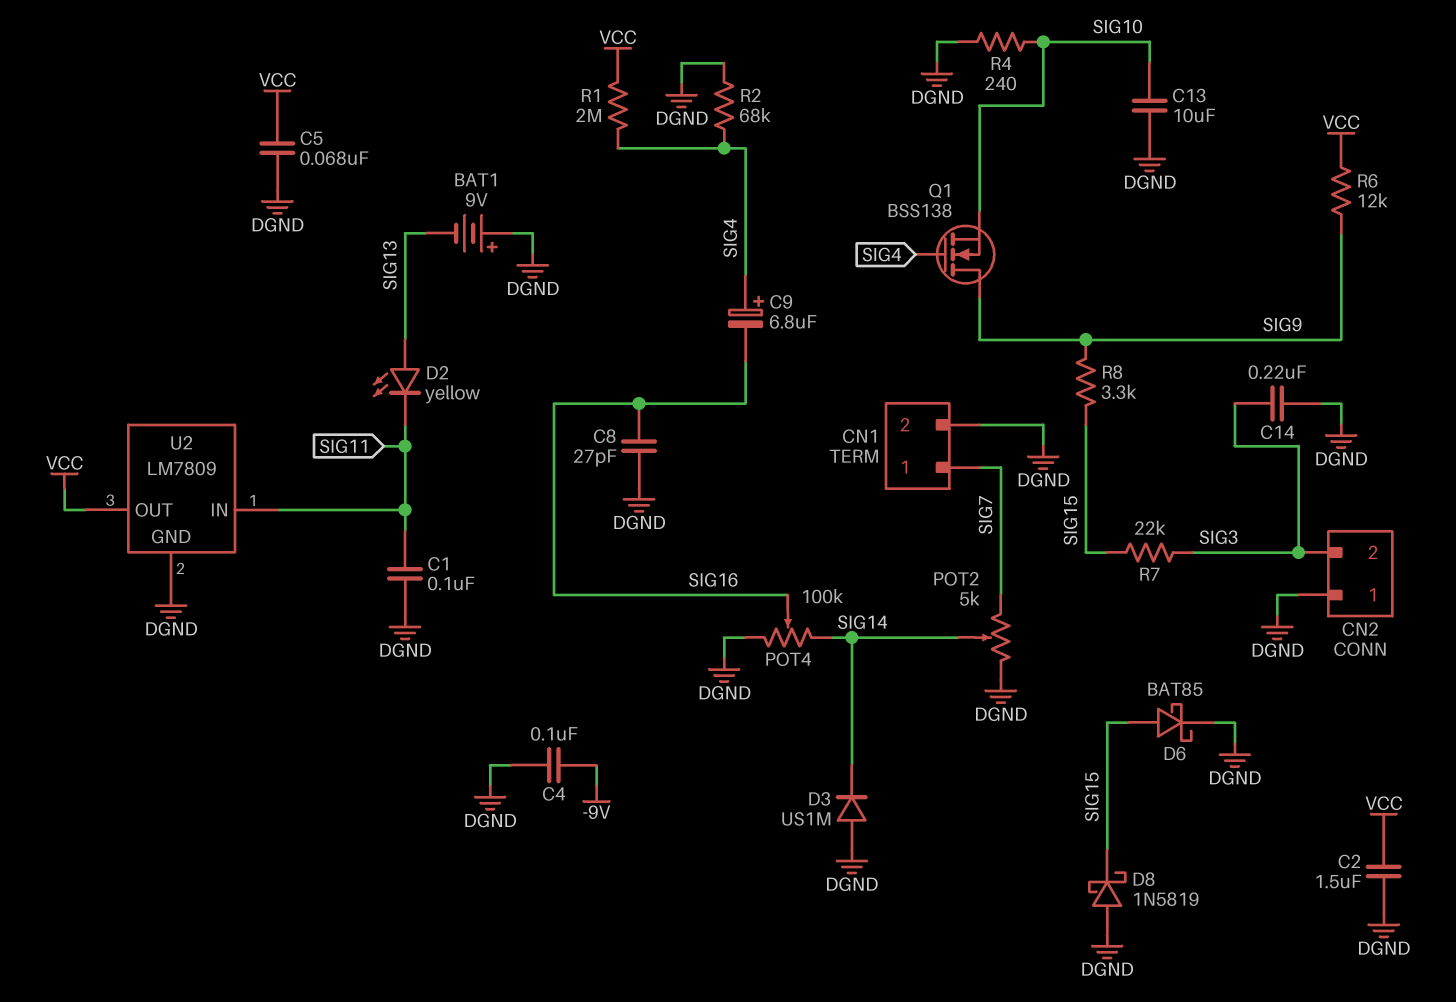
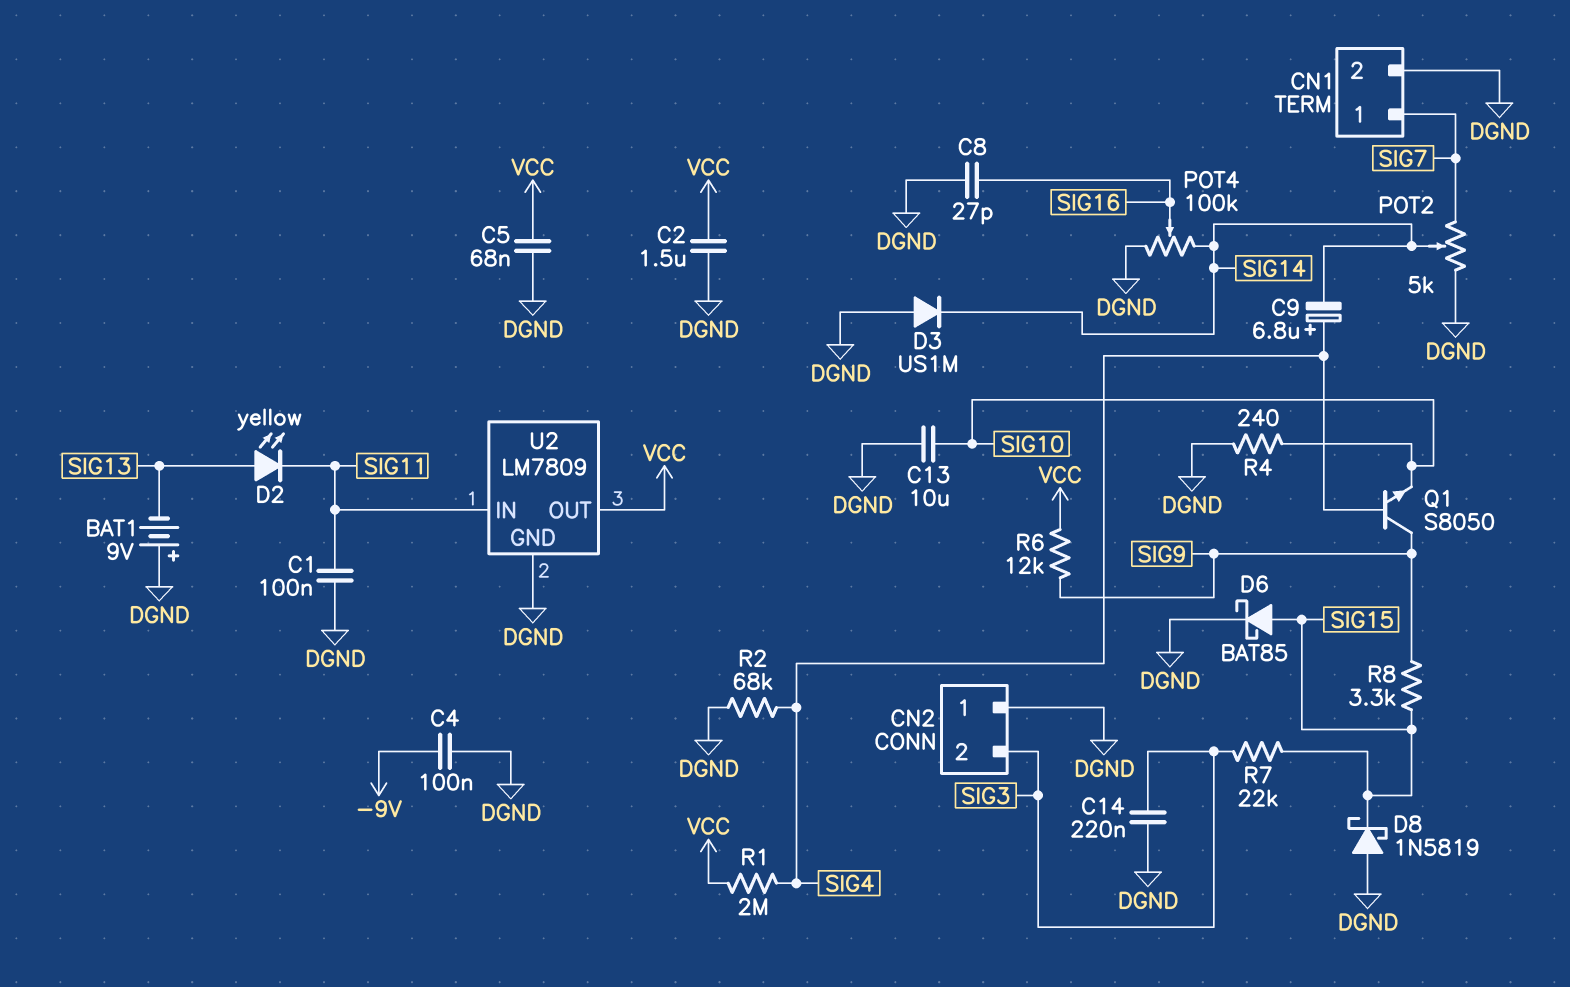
C9: 6.8uF (plus SIG4, minus SIG16) -> 6.8uF (plus SIG4, minus SIG14)
Q1: NMOS BSS138 (G SIG4, D SIG9, S SIG10) -> NPN S8050 (B SIG4, C SIG9, E SIG10)

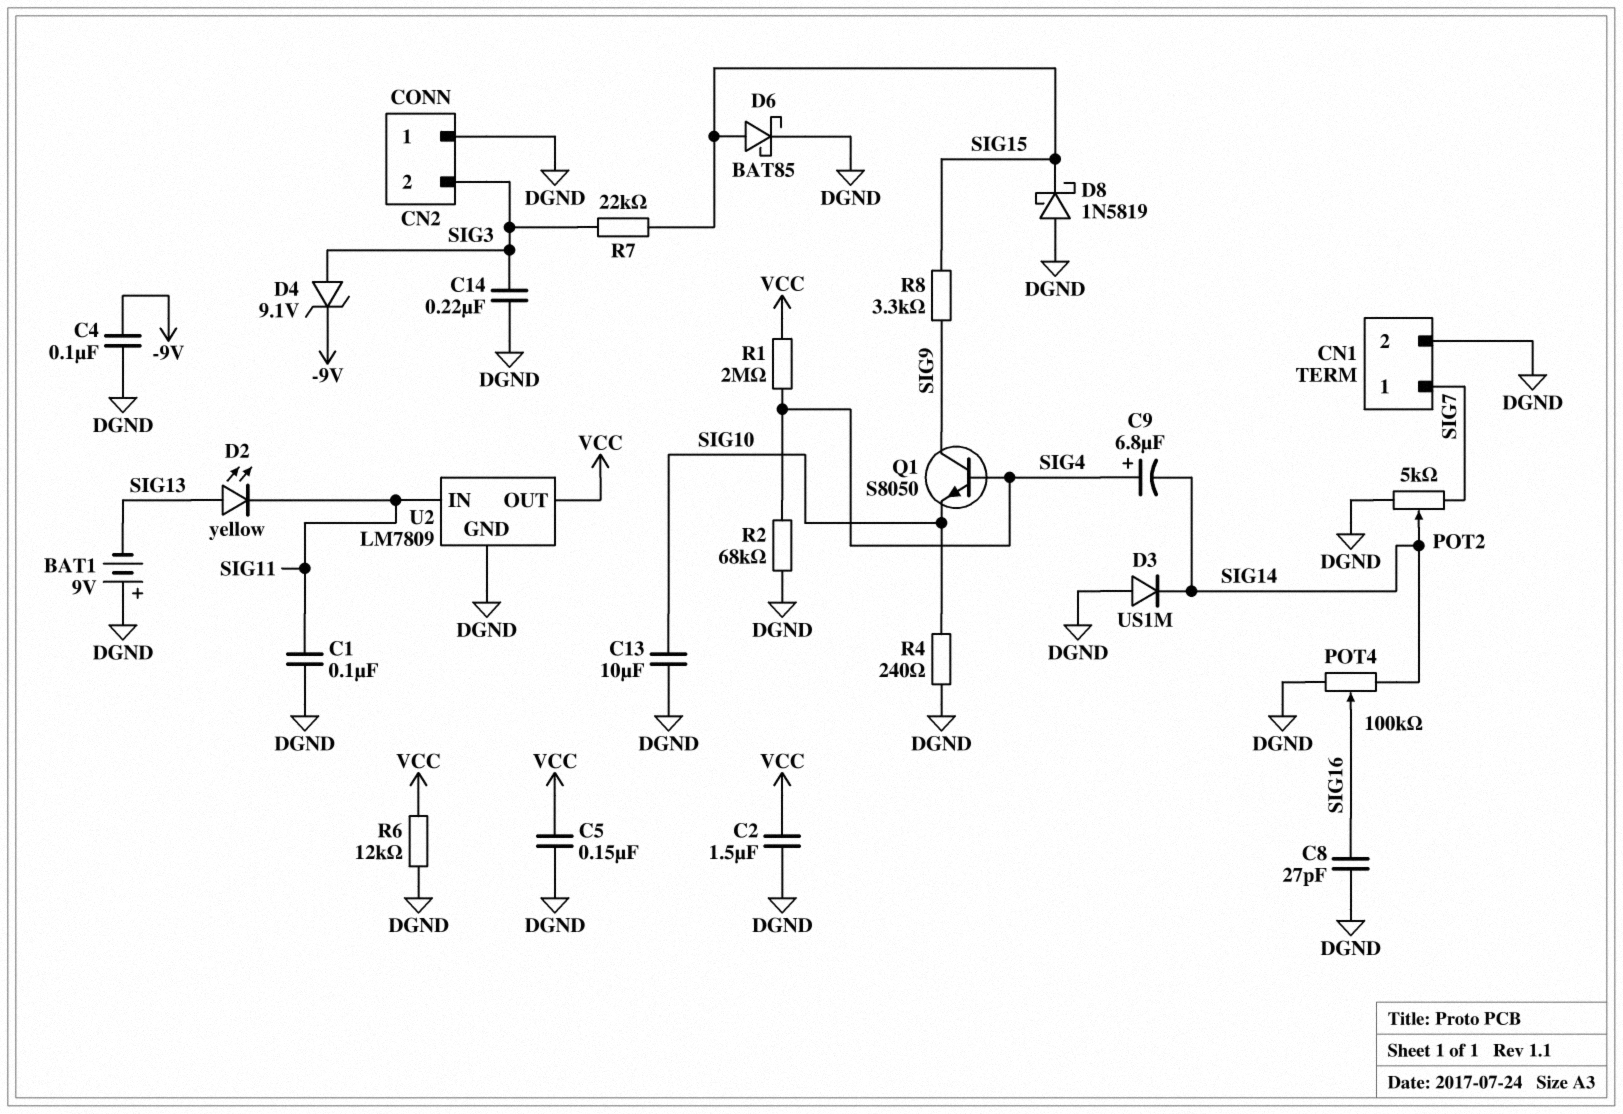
C5: 68nF (DGND, VCC) -> 150nF (DGND, VCC)
D4: none -> zener 9.1V (A SIG3, K -9V)
R6: 12k (SIG9, VCC) -> 12k (DGND, VCC)

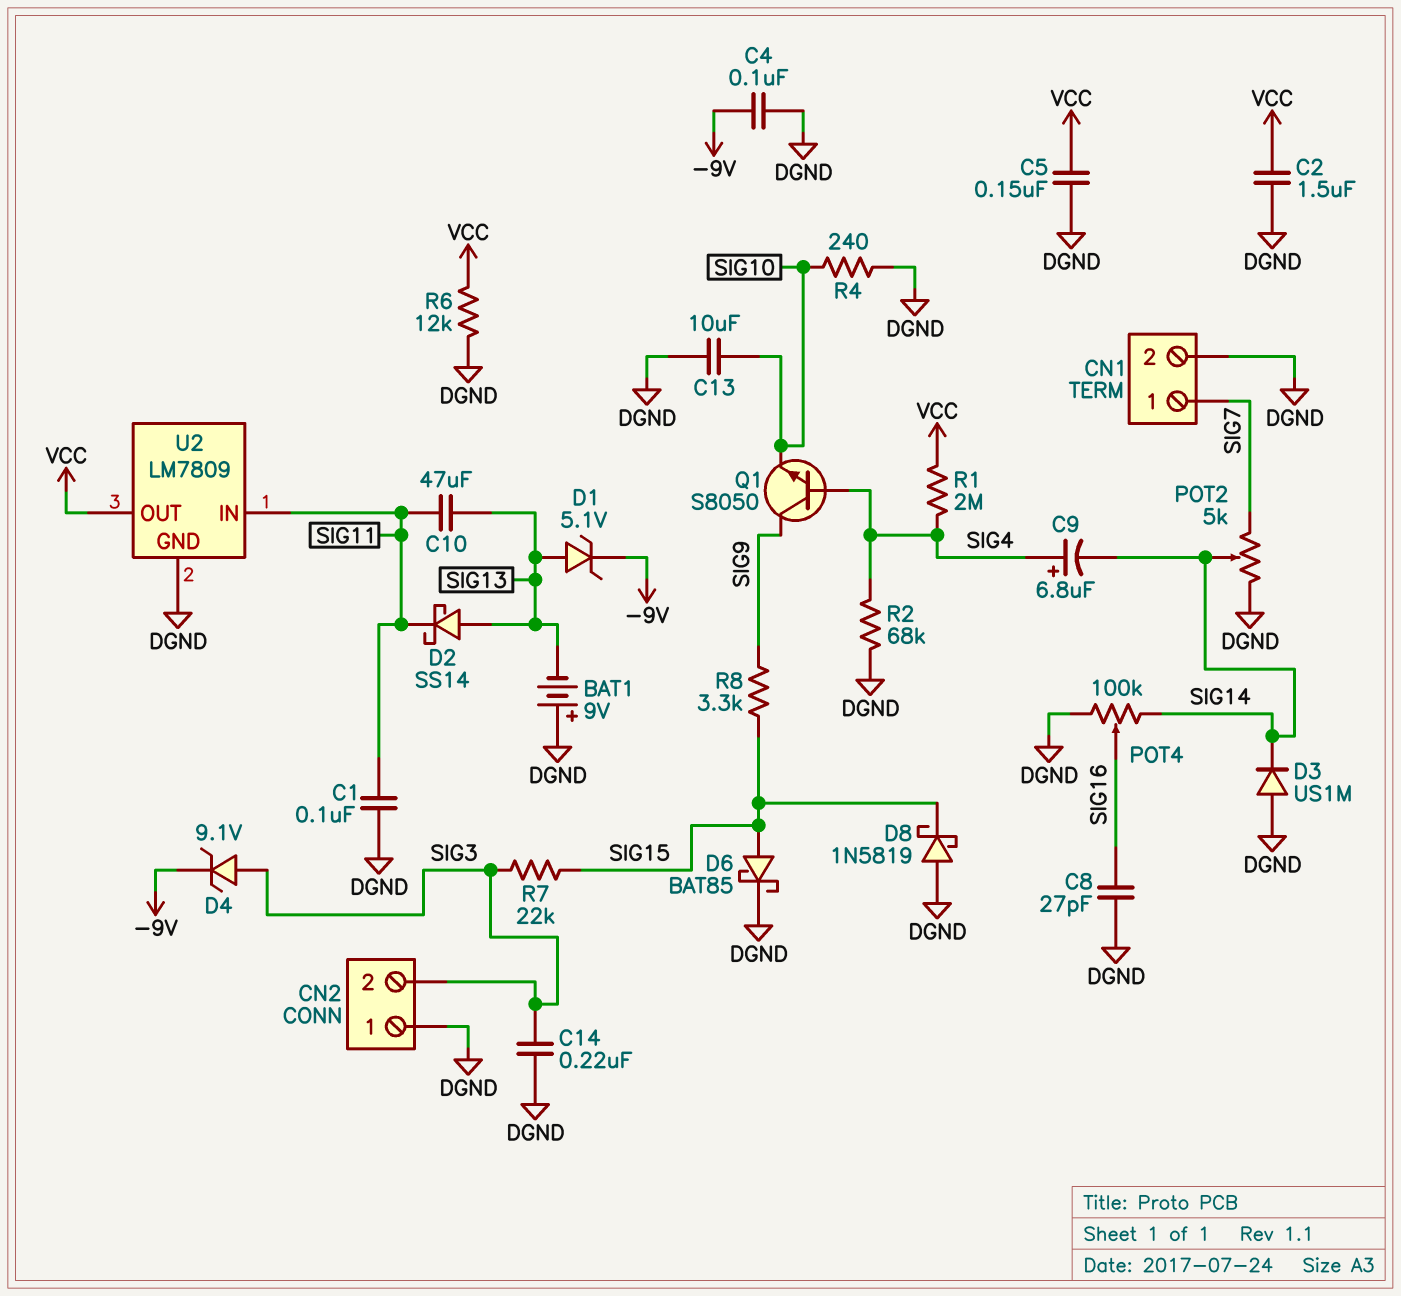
C10: none -> 47uF (SIG11, SIG13)
D1: none -> zener 5.1V (A SIG13, K -9V)
D2: LED yellow (A SIG13, K SIG11) -> schottky SS14 (A SIG13, K SIG11)

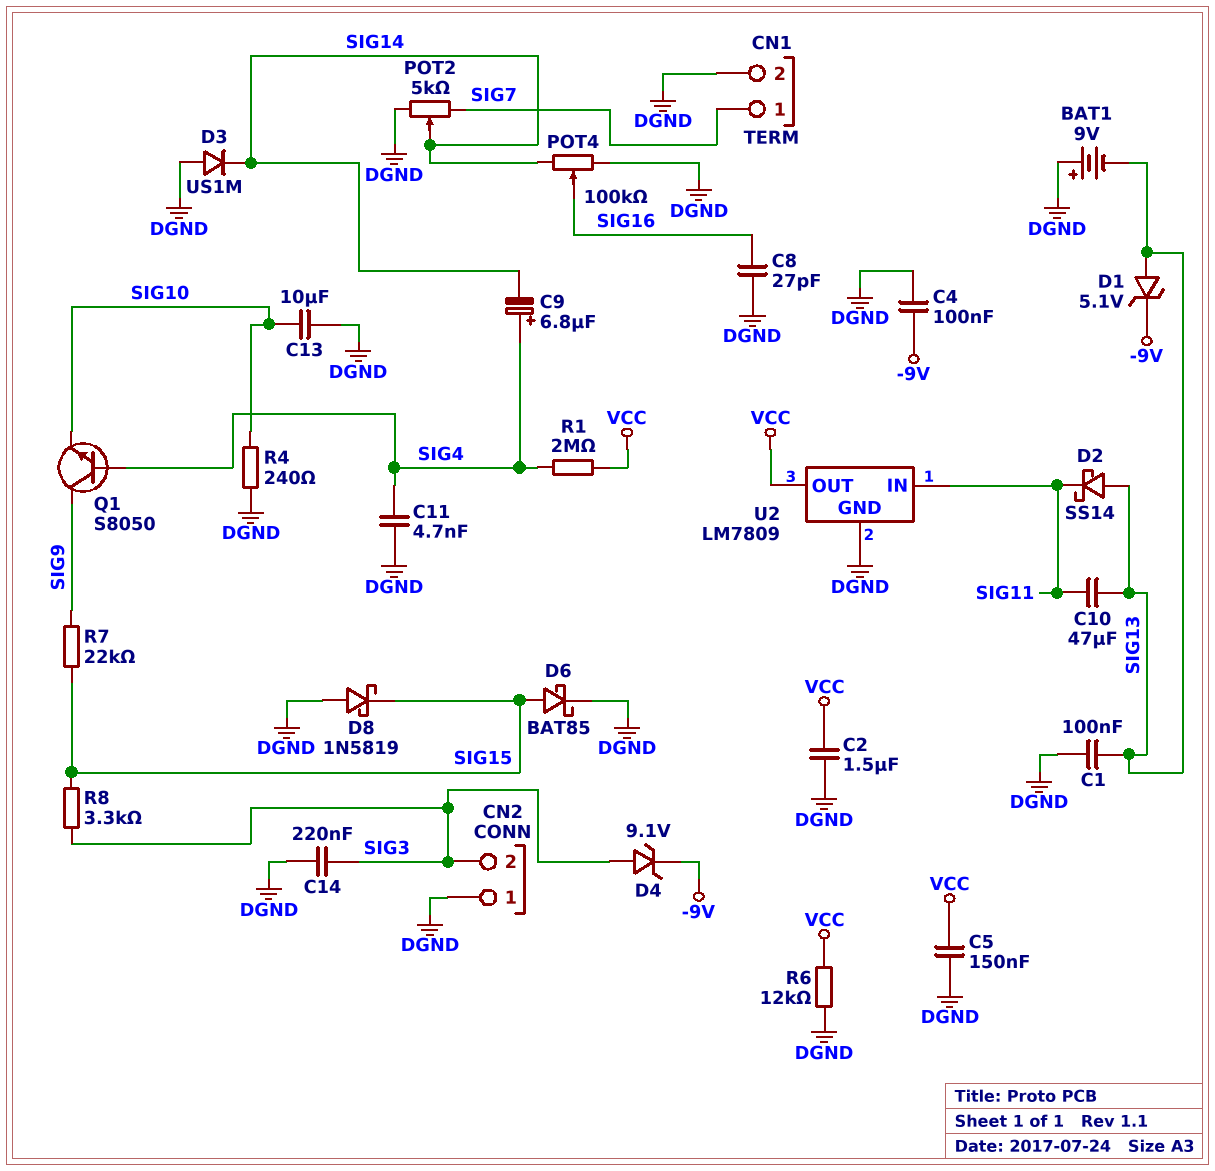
C1: 100nF (DGND, SIG11) -> 100nF (DGND, SIG13)
C11: none -> 4.7nF (DGND, SIG4)
R2: 68k (DGND, SIG4) -> none
R7: 22k (SIG3, SIG15) -> 22k (SIG9, SIG15)
R8: 3.3k (SIG9, SIG15) -> 3.3k (SIG3, SIG15)

